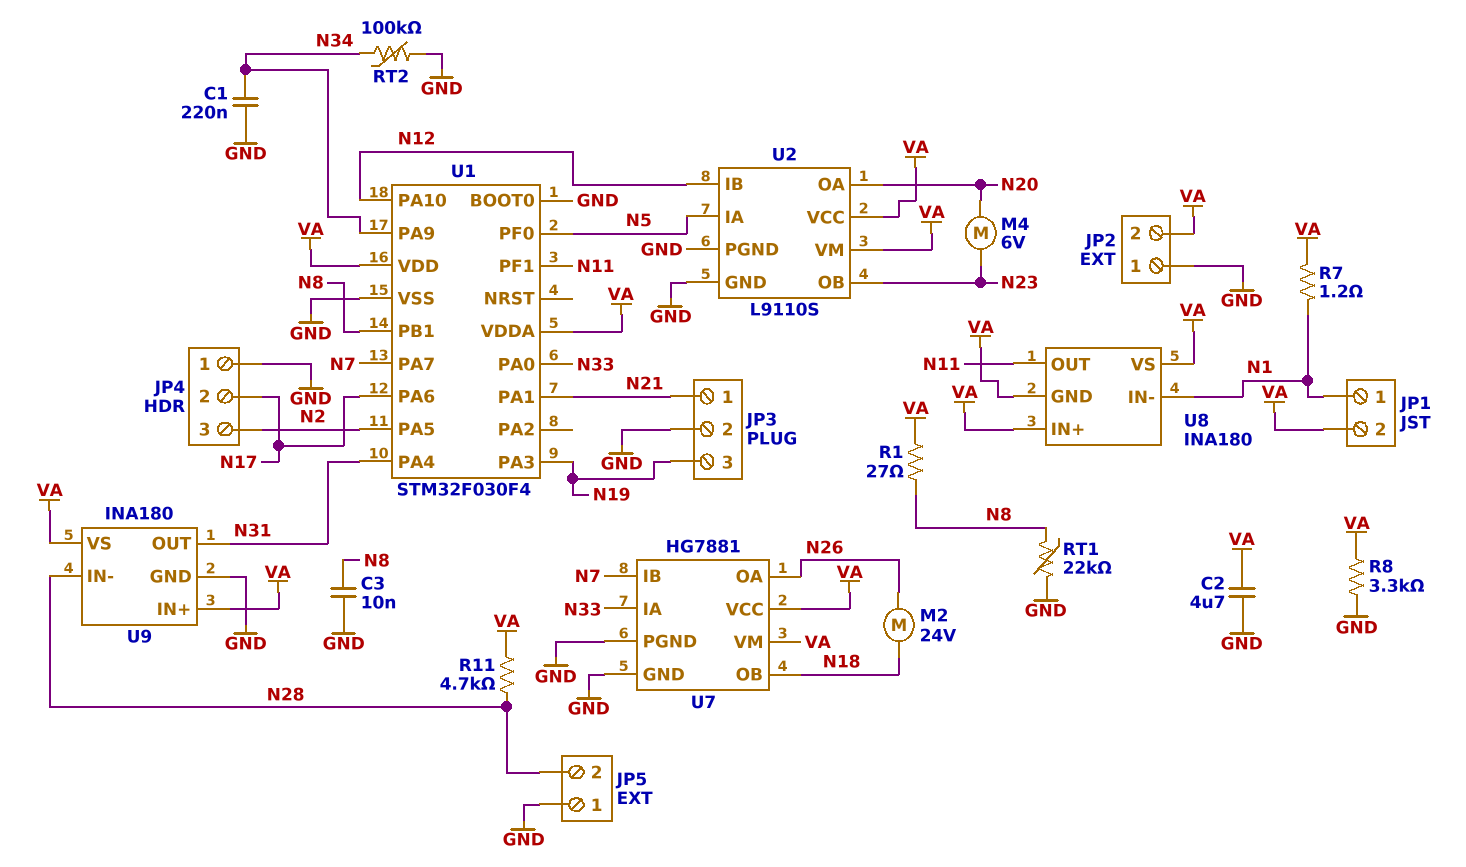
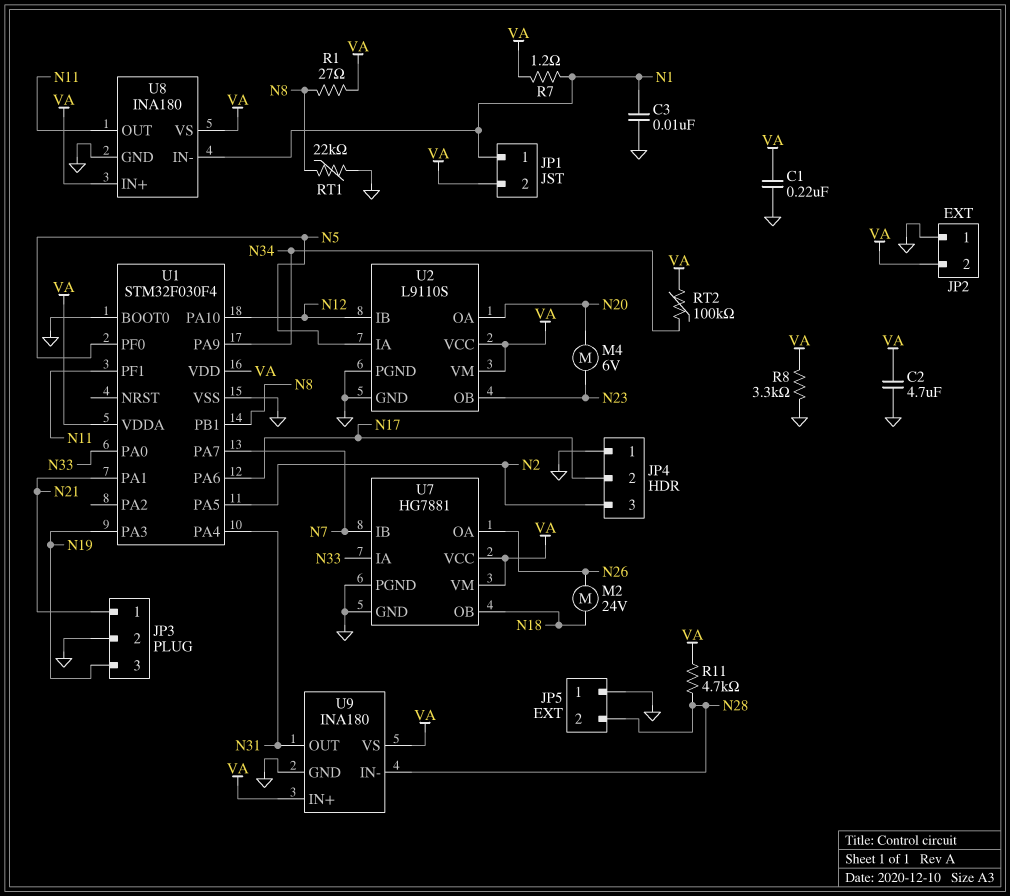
C1: 220nF (GND, N34) -> 220nF (GND, VA)
C3: 10nF (GND, N8) -> 10nF (GND, N1)
RT2: 100k (GND, N34) -> 100k (N34, VA)
U8 pin GND: VA -> GND

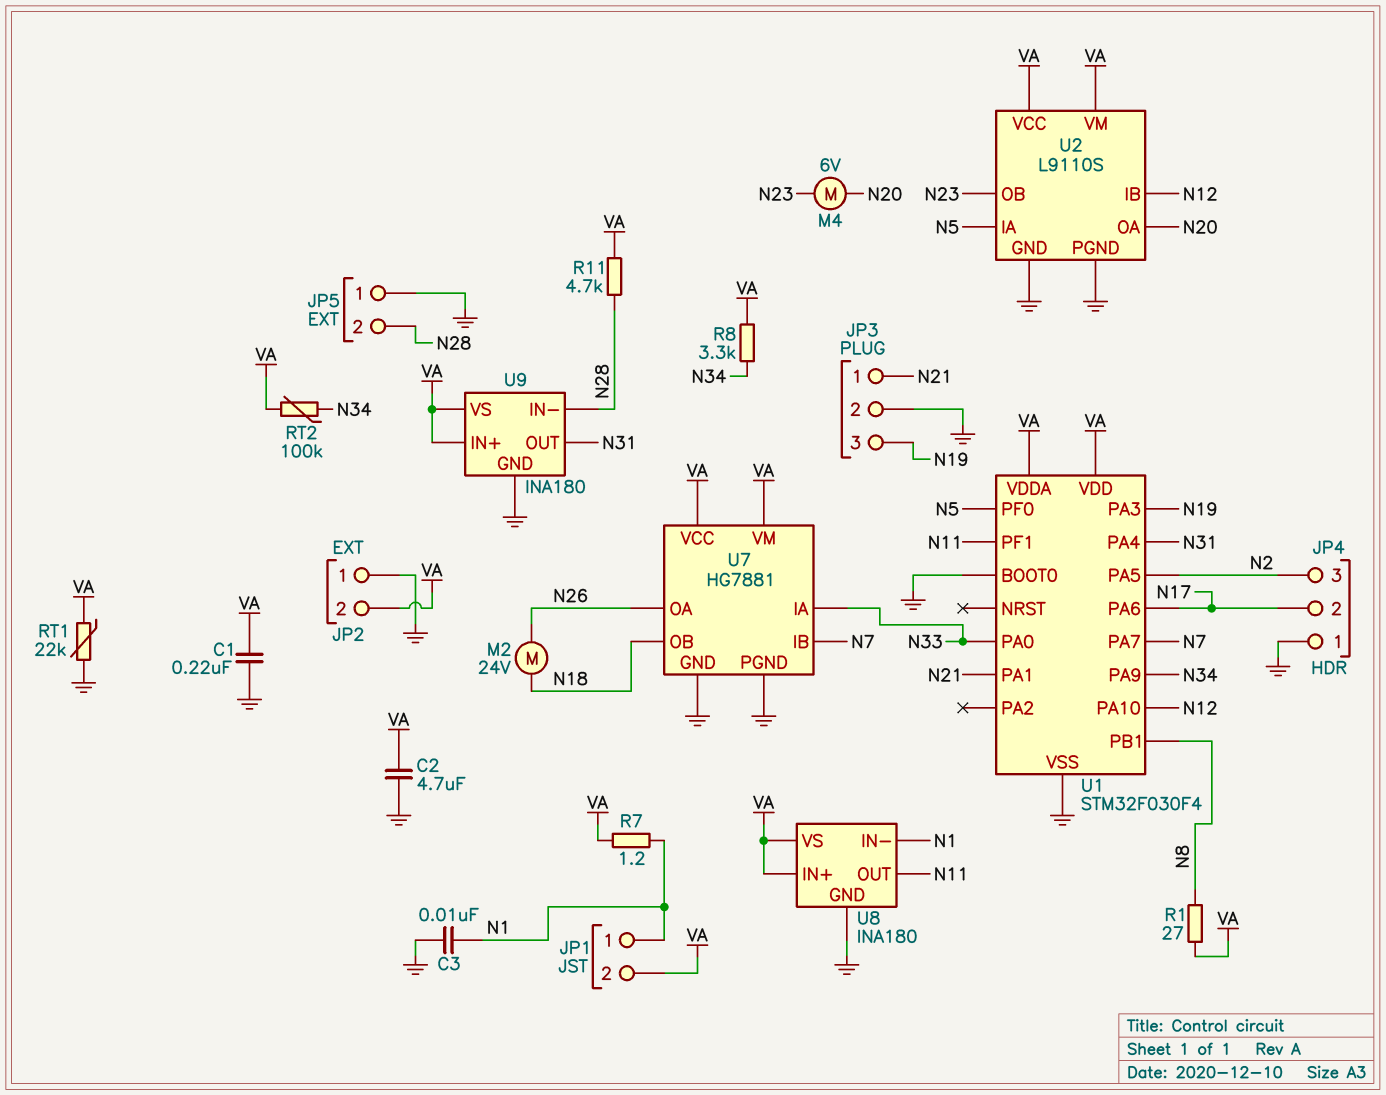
R8: 3.3k (GND, VA) -> 3.3k (N34, VA)
RT1: 22k (GND, N8) -> 22k (GND, VA)

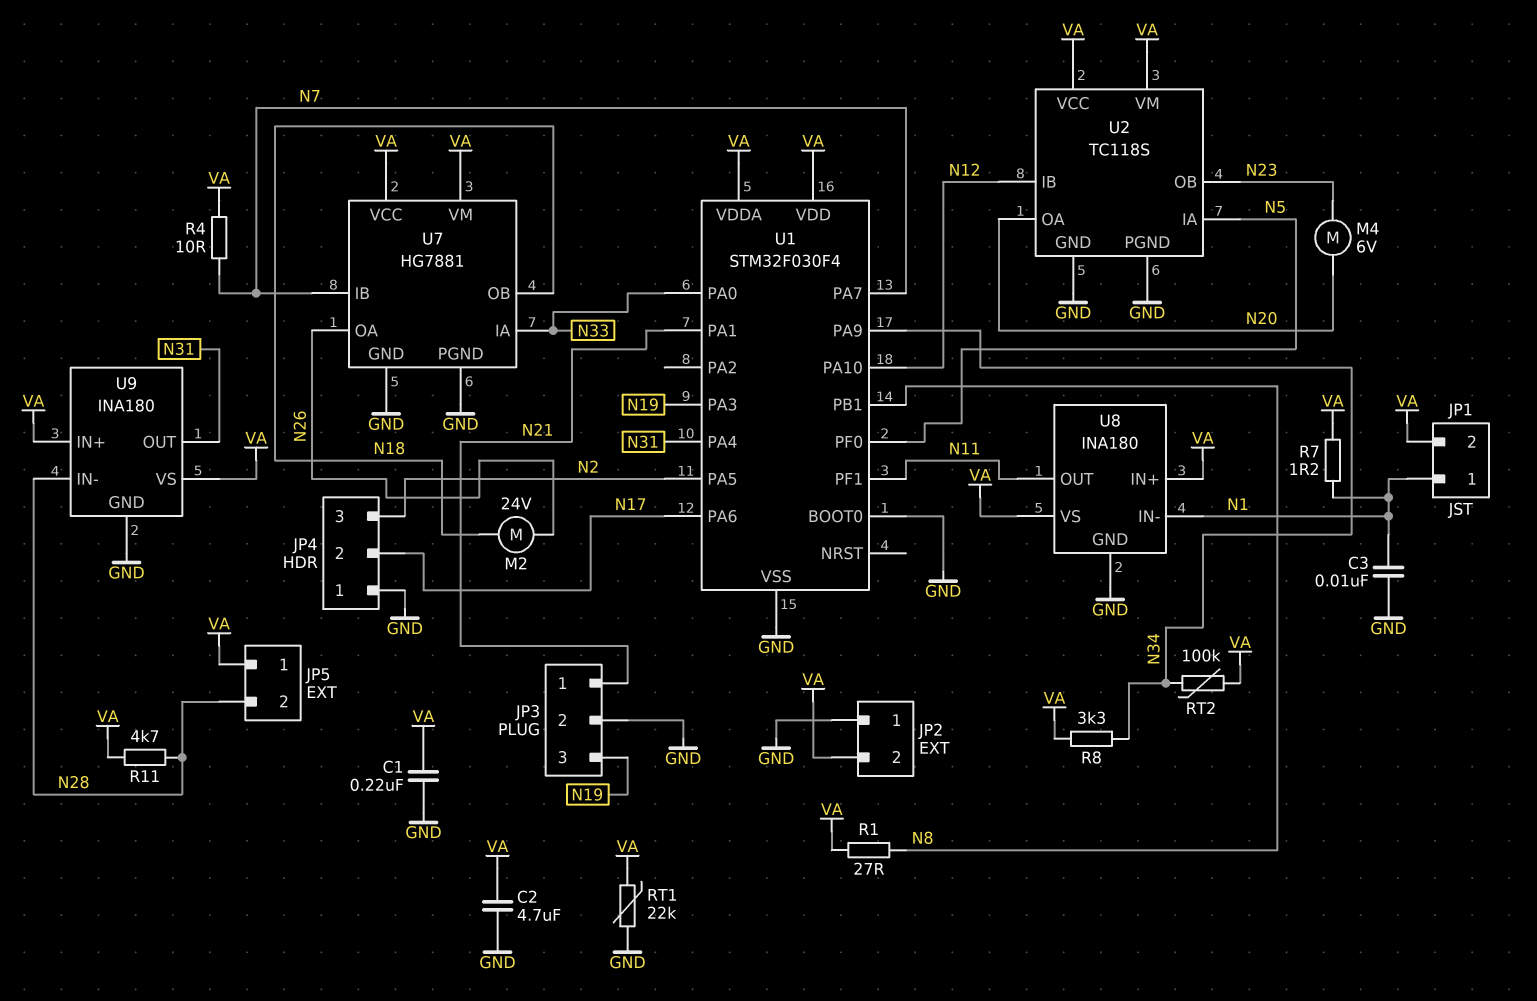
JP5 pin 1: GND -> VA
R4: none -> 10 (N7, VA)
U2: L9110S -> TC118S

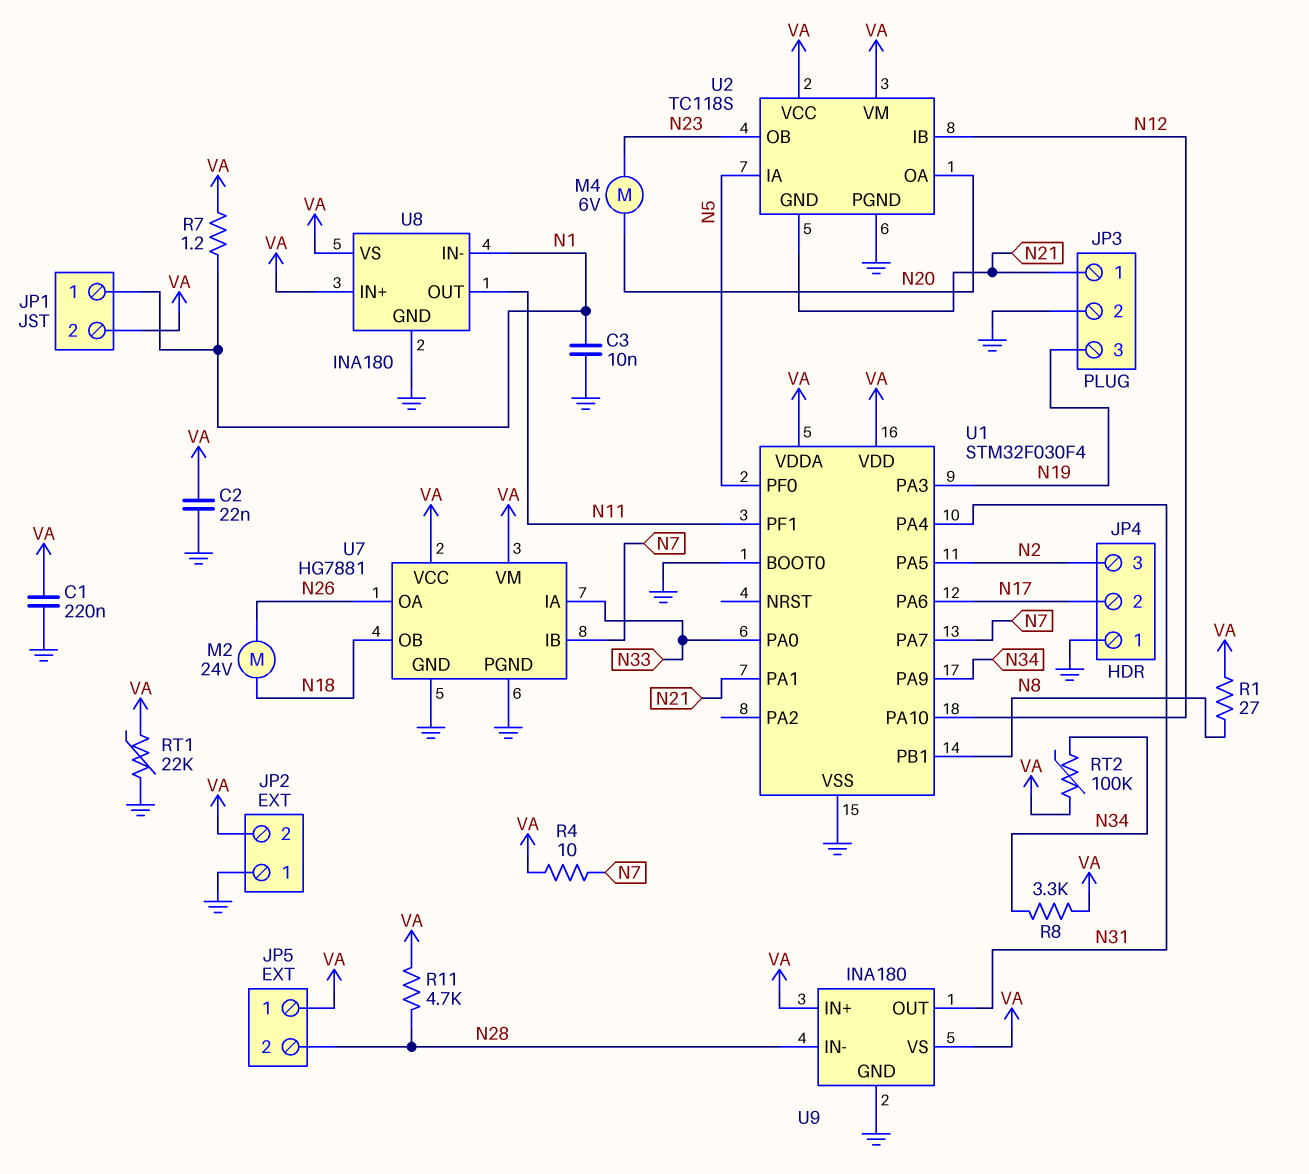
C2: 4.7uF (GND, VA) -> 22nF (GND, VA)
U2 pin GND: GND -> N21

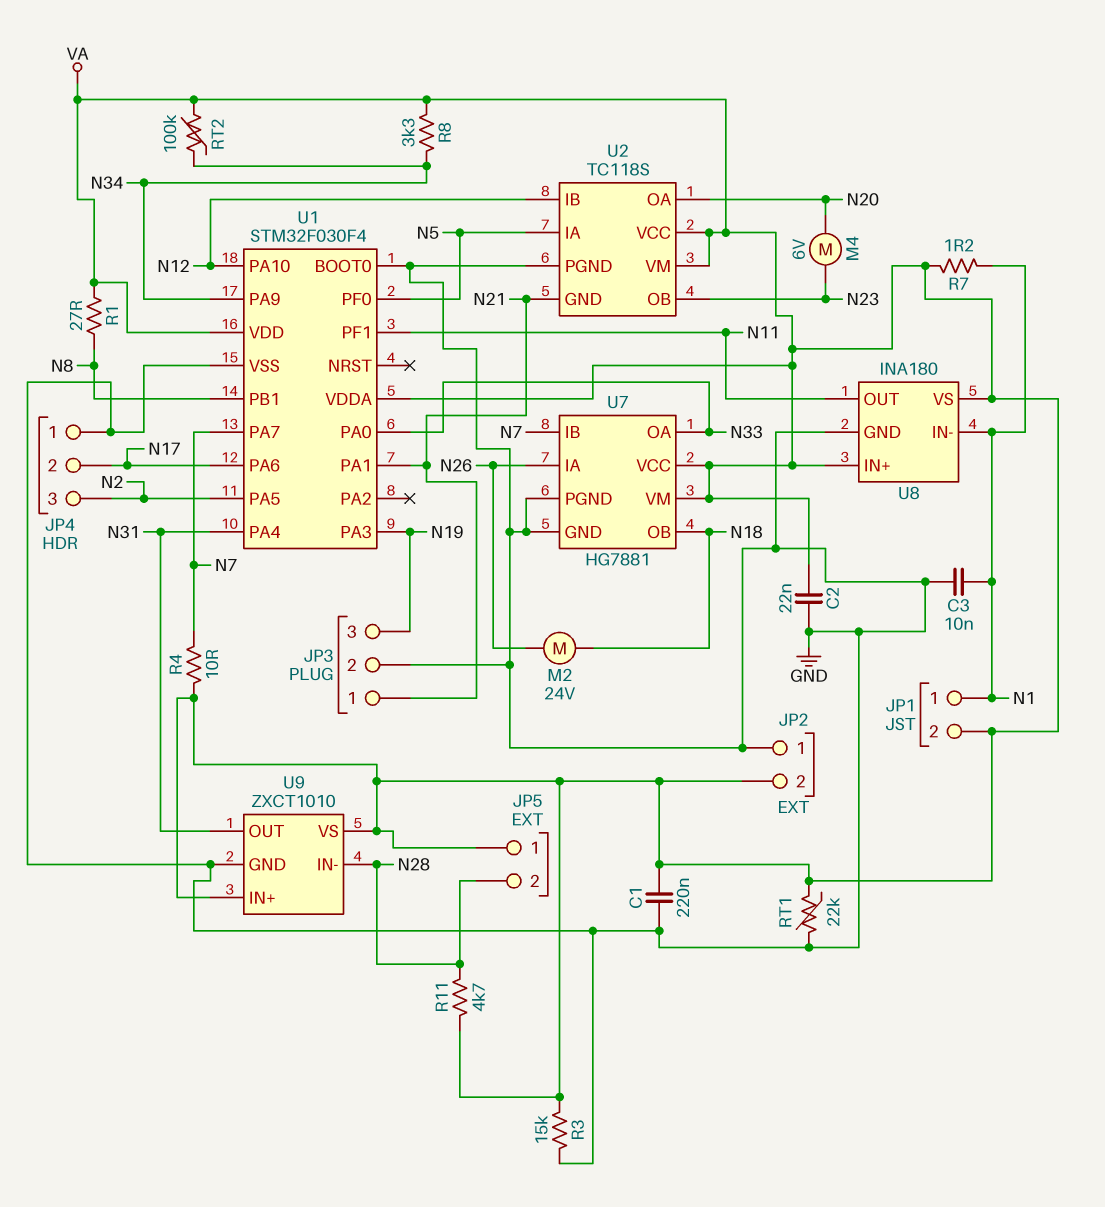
R3: none -> 15k (GND, VA)
U7 pin IA: N33 -> N26
U7 pin OA: N26 -> N33
U9: INA180 -> ZXCT1010

